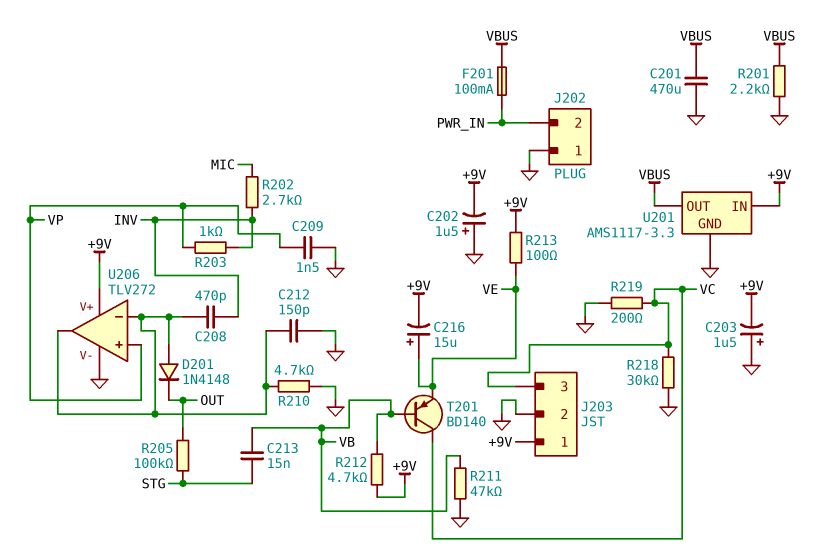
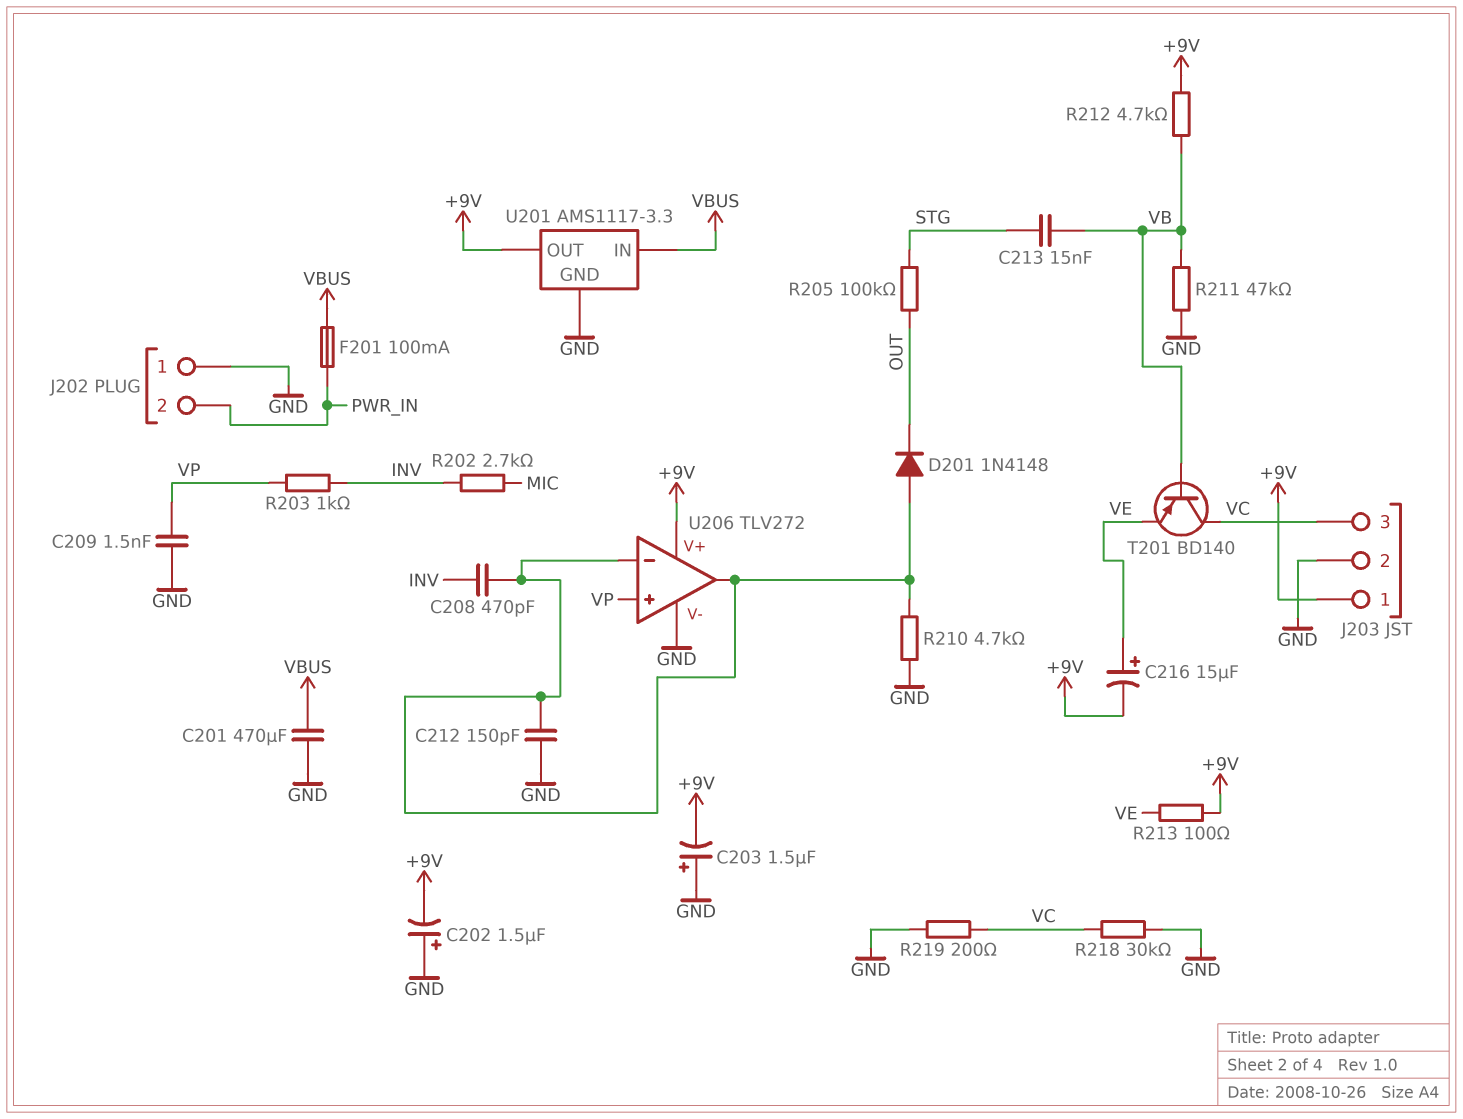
R201: 2.2k (GND, VBUS) -> none
U201 pin IN: +9V -> VBUS
U201 pin OUT: VBUS -> +9V

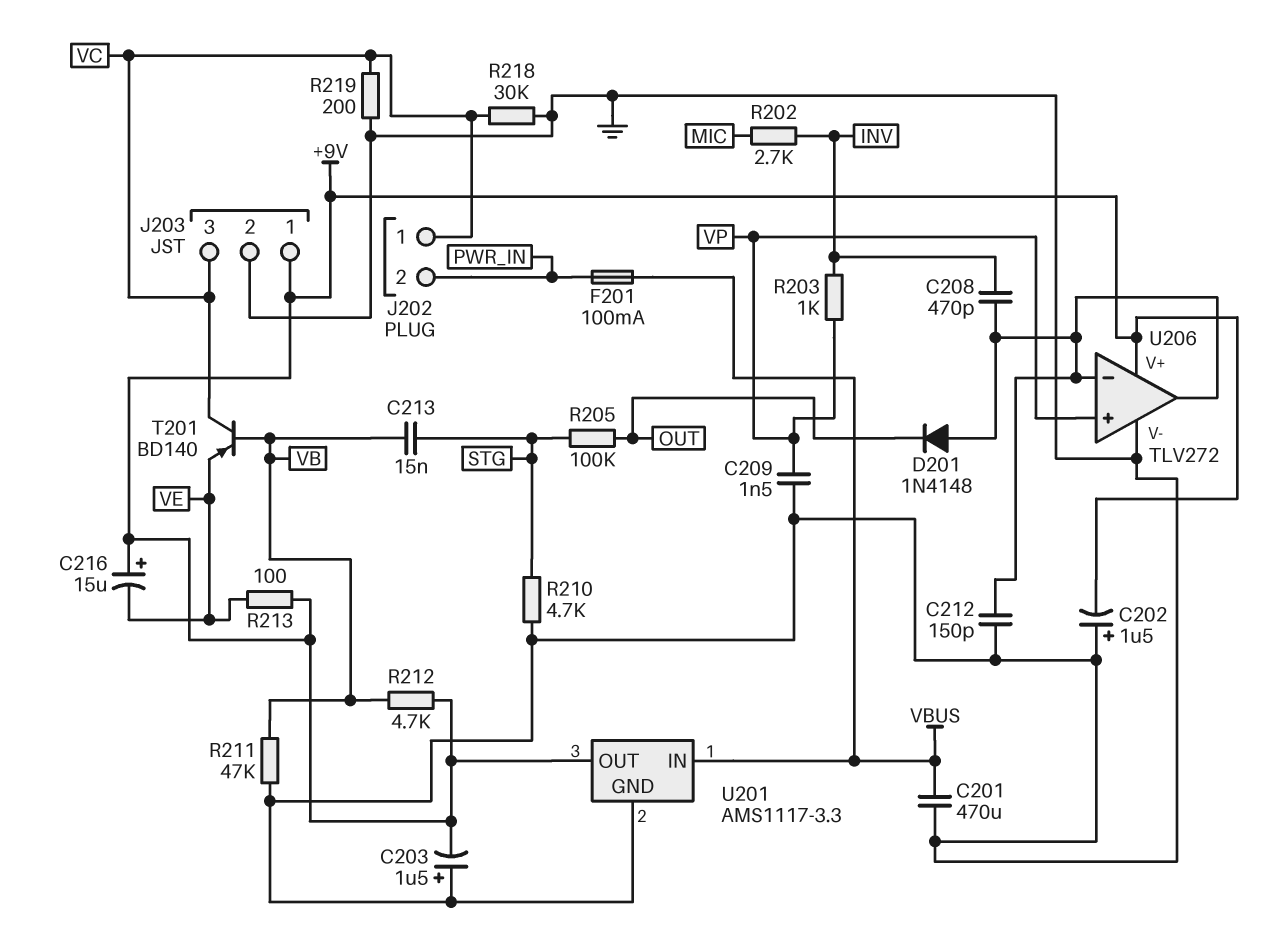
C216: 15uF (plus VE, minus +9V) -> 15uF (plus +9V, minus VE)
J202 pin 1: GND -> VC
R210: 4.7k (GND, U206/in-) -> 4.7k (GND, STG)

